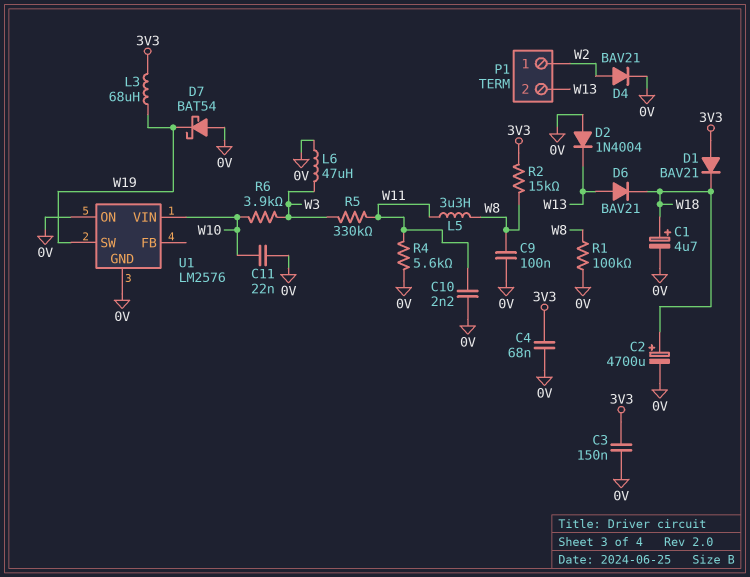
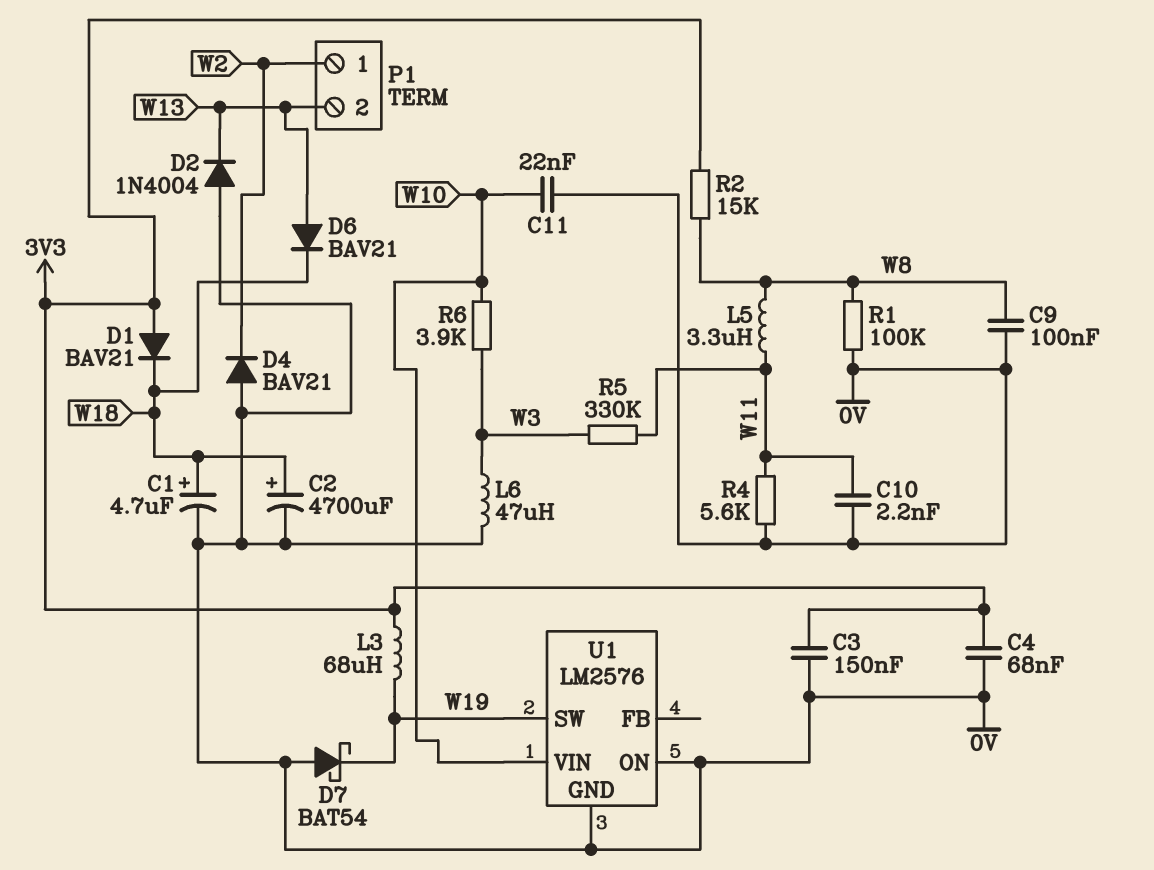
D4: diode BAV21 (A W2, K 0V) -> diode BAV21 (A 0V, K W2)

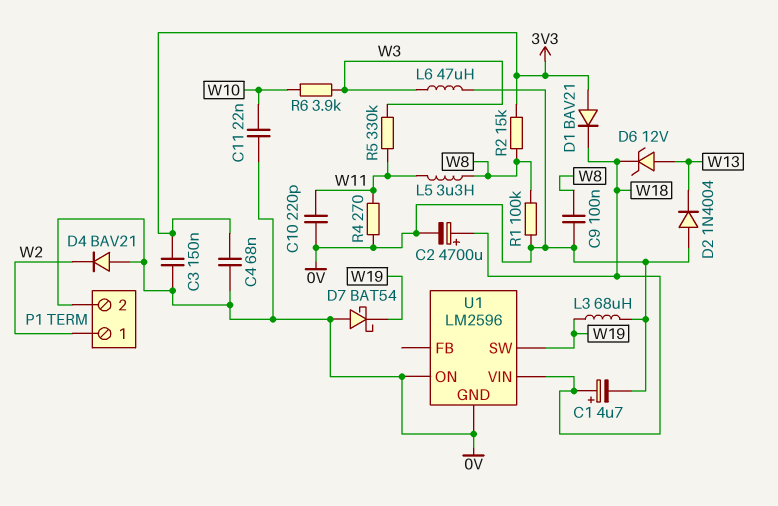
C10: 2.2nF (0V, W11) -> 220pF (0V, W11)
D6: diode BAV21 (A W13, K W18) -> zener 12V (A W13, K W18)
L3: 68uH (3V3, W19) -> 68uH (0V, W19)
P1 pin 2: W13 -> 0V
R4: 5.6k (0V, W11) -> 270 (0V, W11)
U1: LM2576 -> LM2596
U1 pin VIN: W10 -> W18

